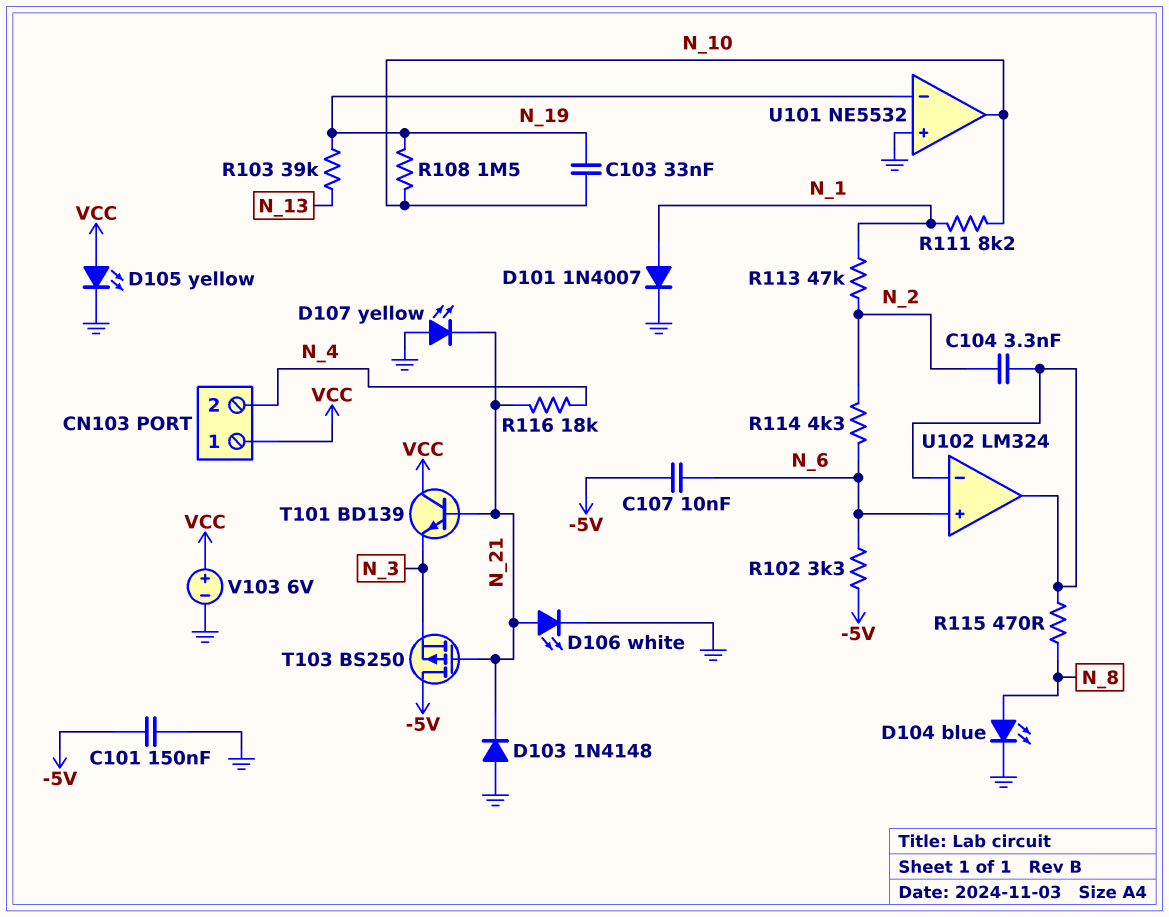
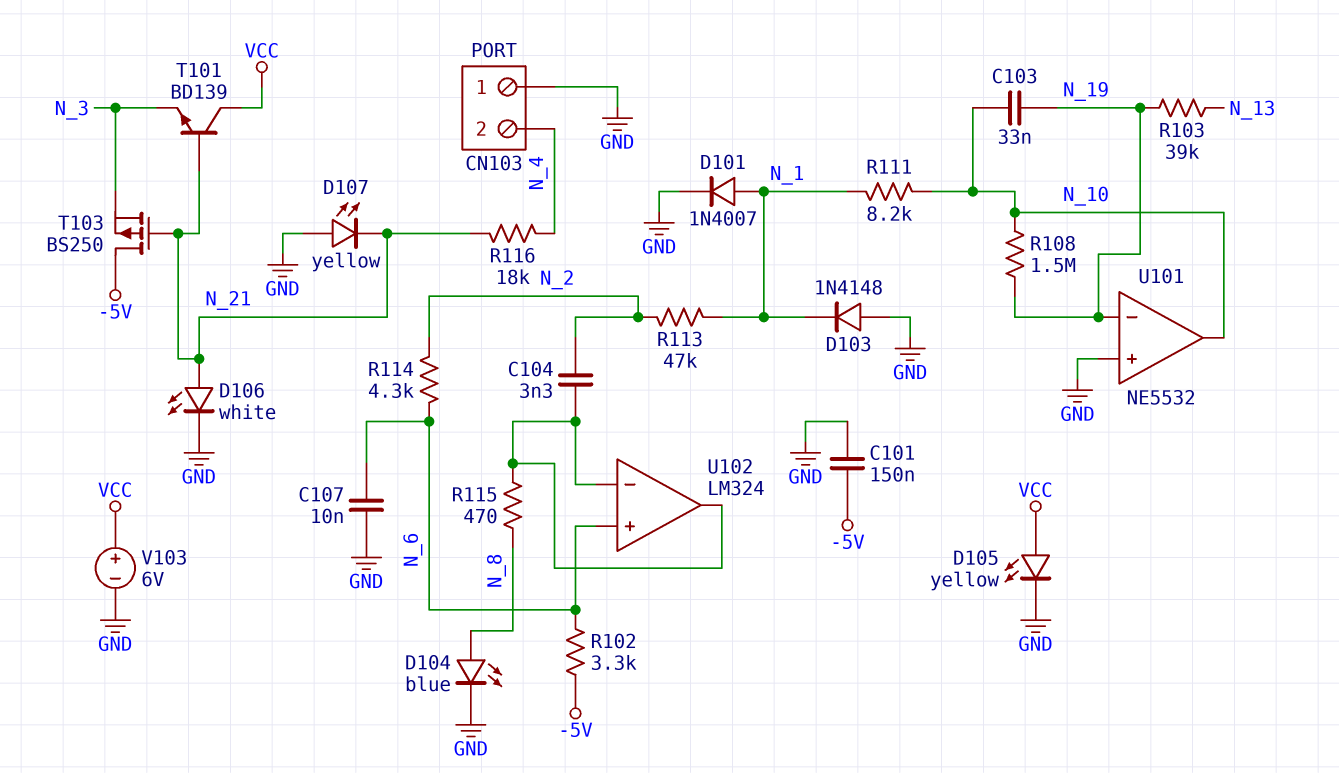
C107: 10nF (-5V, N_6) -> 10nF (GND, N_6)
CN103 pin 1: VCC -> GND
D103: diode 1N4148 (A GND, K N_21) -> diode 1N4148 (A GND, K N_1)

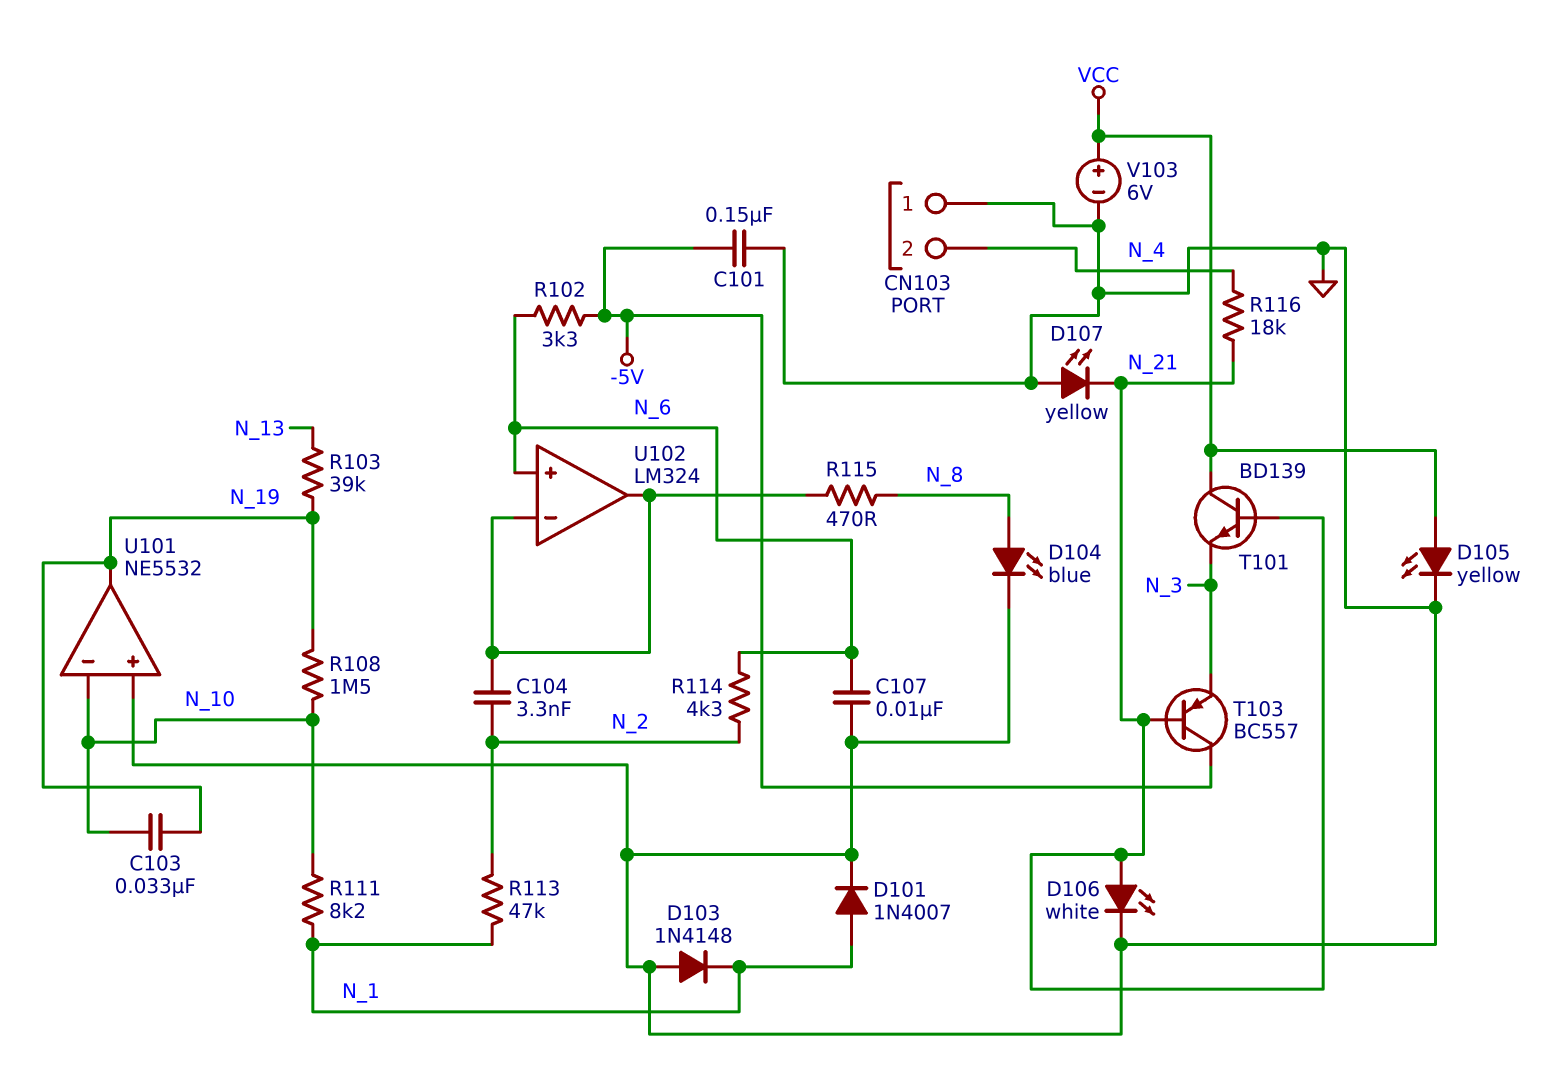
T103: PMOS BS250 (G N_21, D -5V, S N_3) -> PNP BC557 (B N_21, C -5V, E N_3)
U101 pin in-: N_19 -> N_10
U101 pin out: N_10 -> N_19

